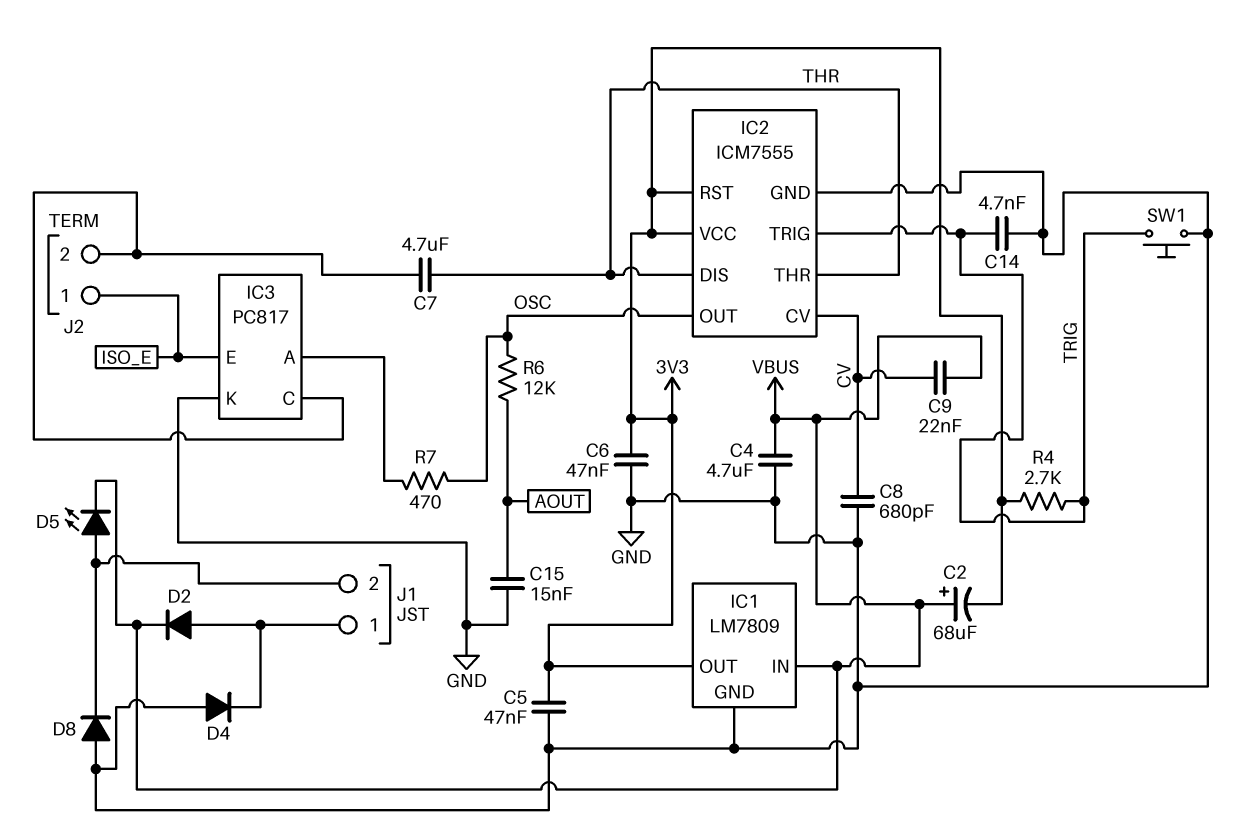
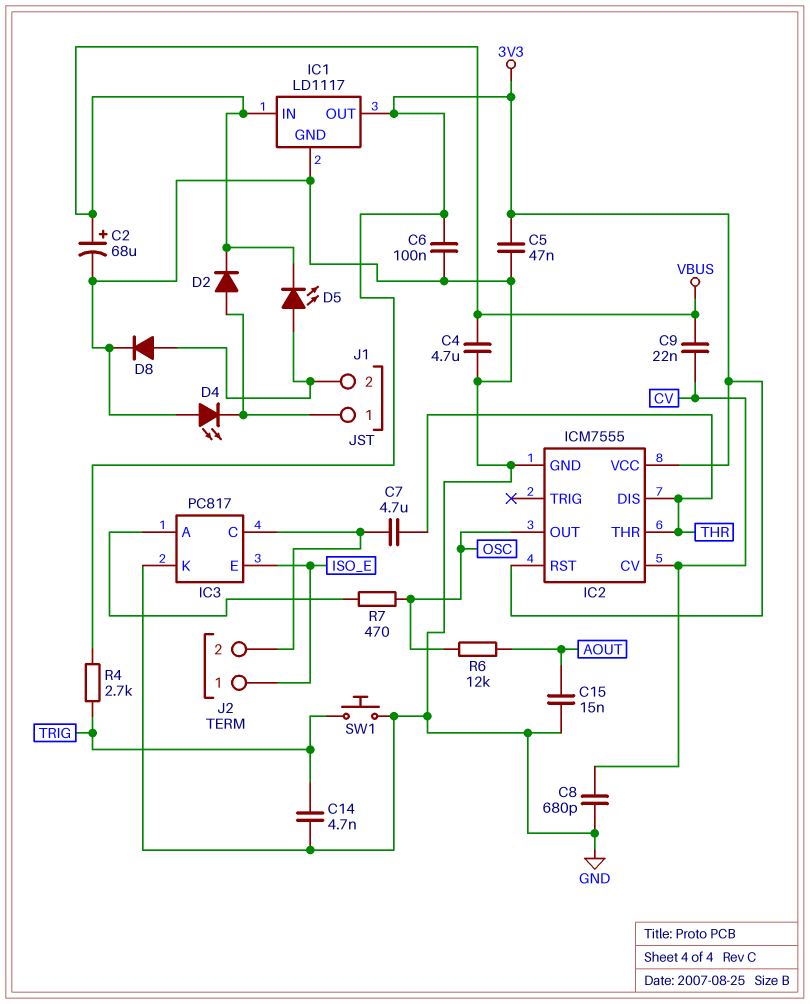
C2: 68uF (plus VBUS, minus 3V3) -> 68uF (plus VBUS, minus GND)
C6: 47nF (3V3, GND) -> 100nF (3V3, GND)
D4: diode (A GND, K J1/1) -> LED (A GND, K J1/1)
D8: diode (A GND, K J1/2) -> diode (A J1/2, K GND)
IC1: LM7809 -> LD1117
IC2 pin TRIG: TRIG -> none

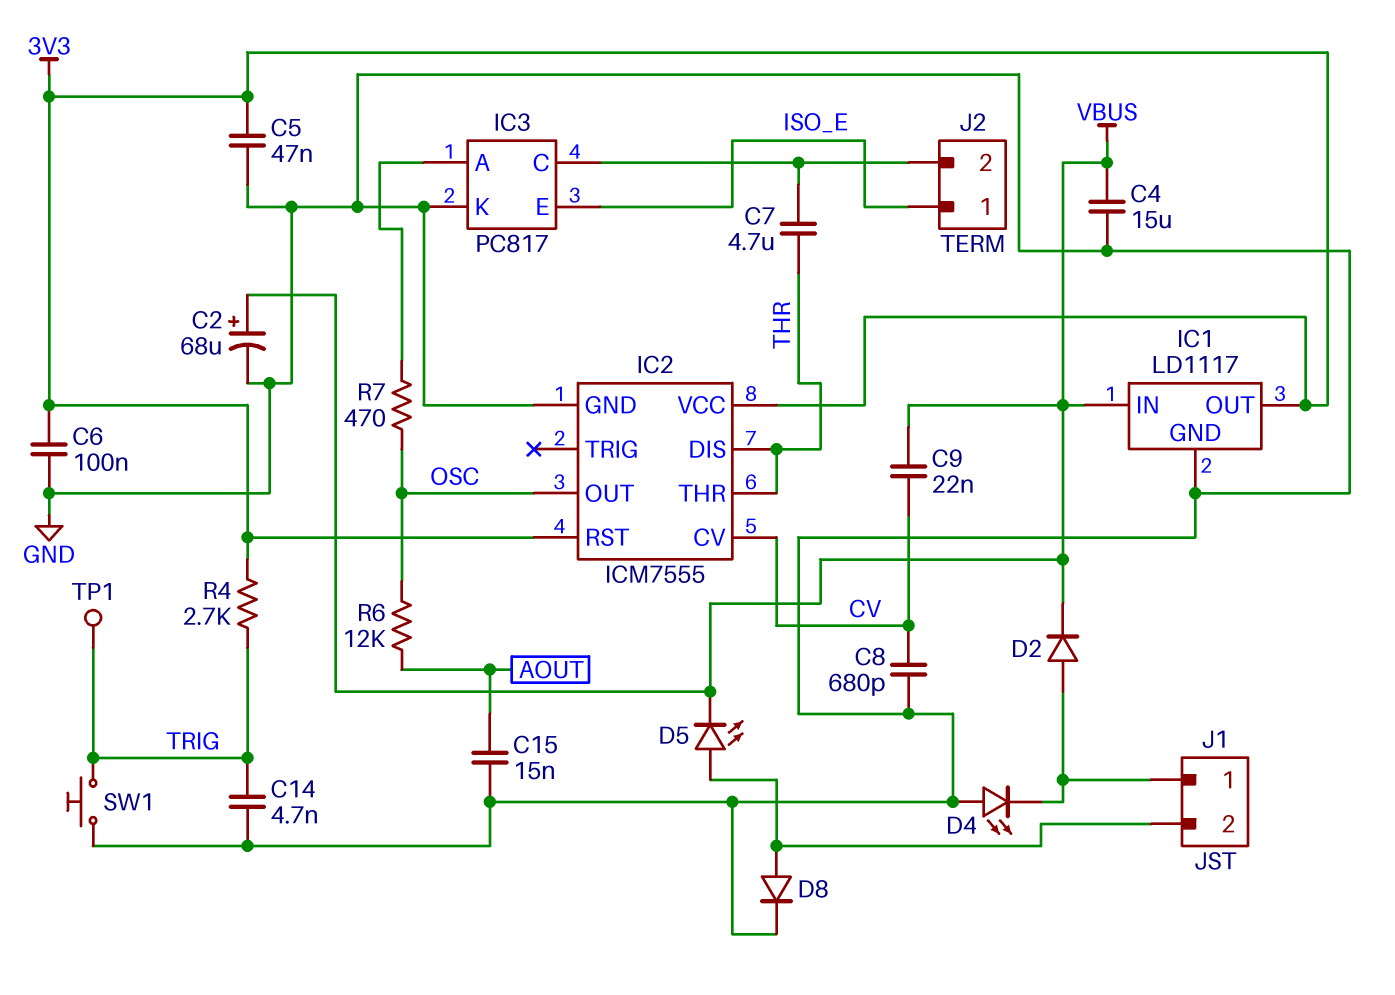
C4: 4.7uF (GND, VBUS) -> 15uF (GND, VBUS)
TP1: none -> test point (TRIG)

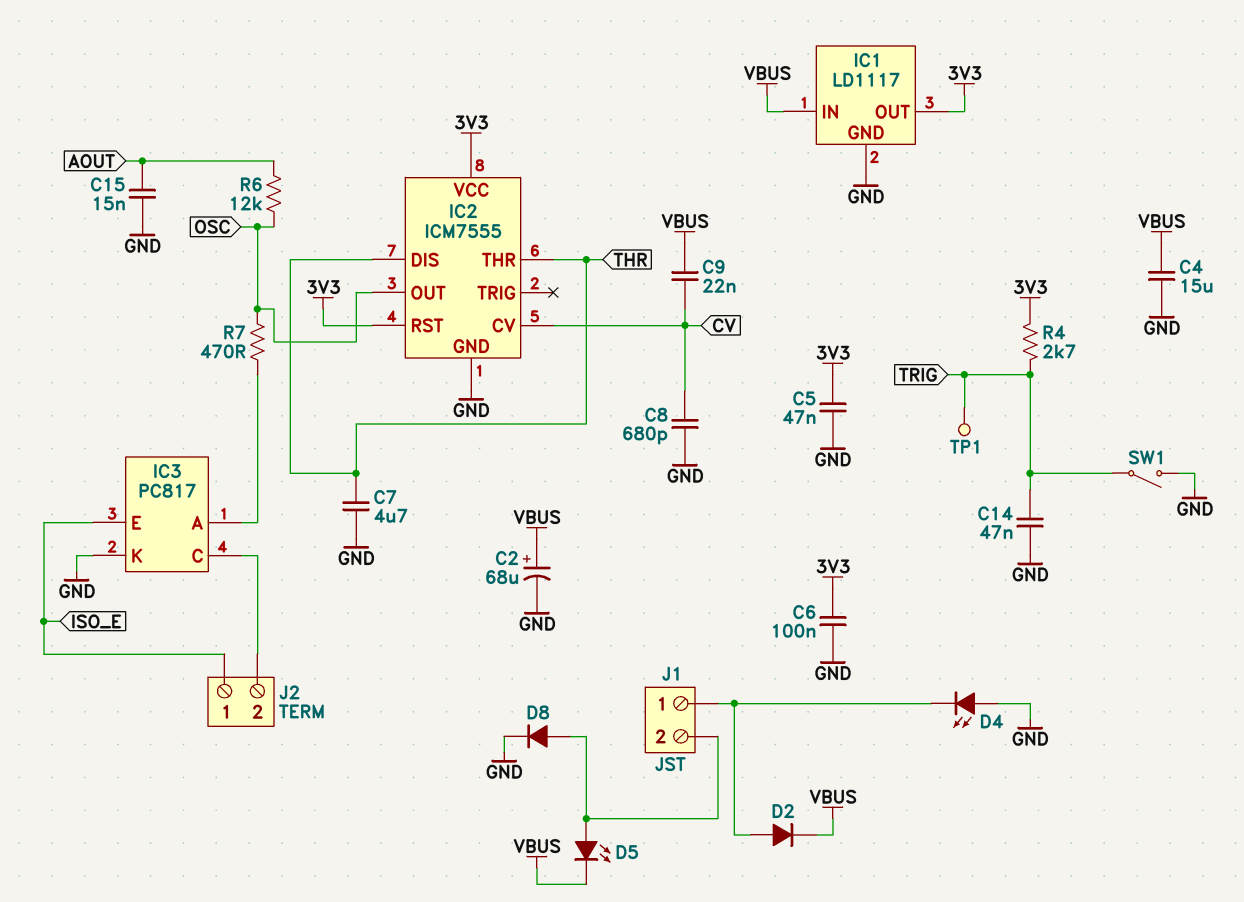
C7: 4.7uF (IC3/C, THR) -> 4.7uF (GND, THR)
C14: 4.7nF (GND, TRIG) -> 47nF (GND, TRIG)
SW1: button (GND, TRIG) -> switch (GND, TRIG)

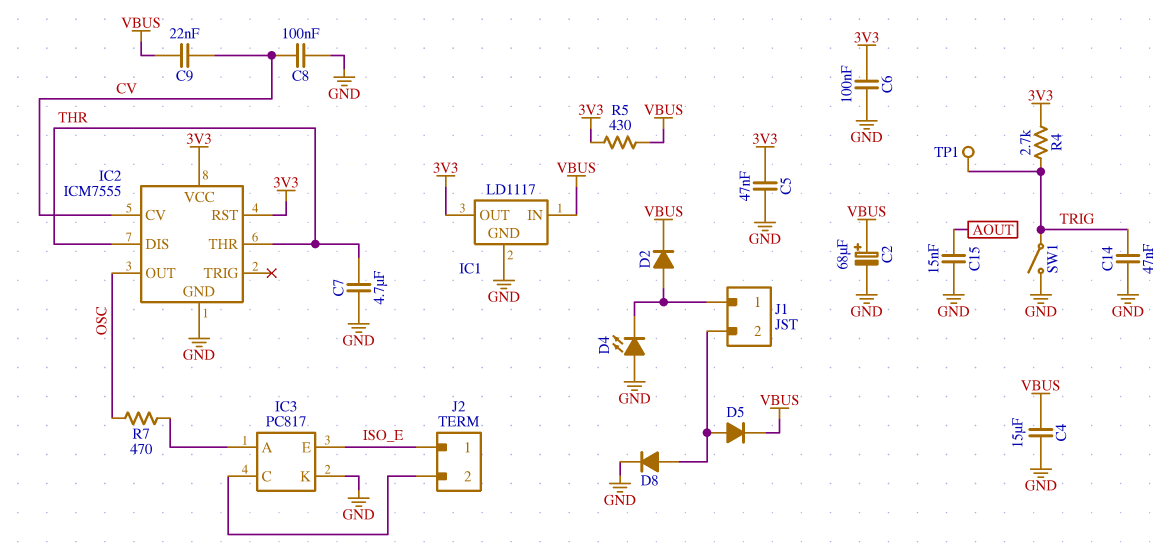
C8: 680pF (CV, GND) -> 100nF (CV, GND)
D5: LED (A J1/2, K VBUS) -> diode (A J1/2, K VBUS)
R5: none -> 430 (3V3, VBUS)
R6: 12k (AOUT, OSC) -> none

